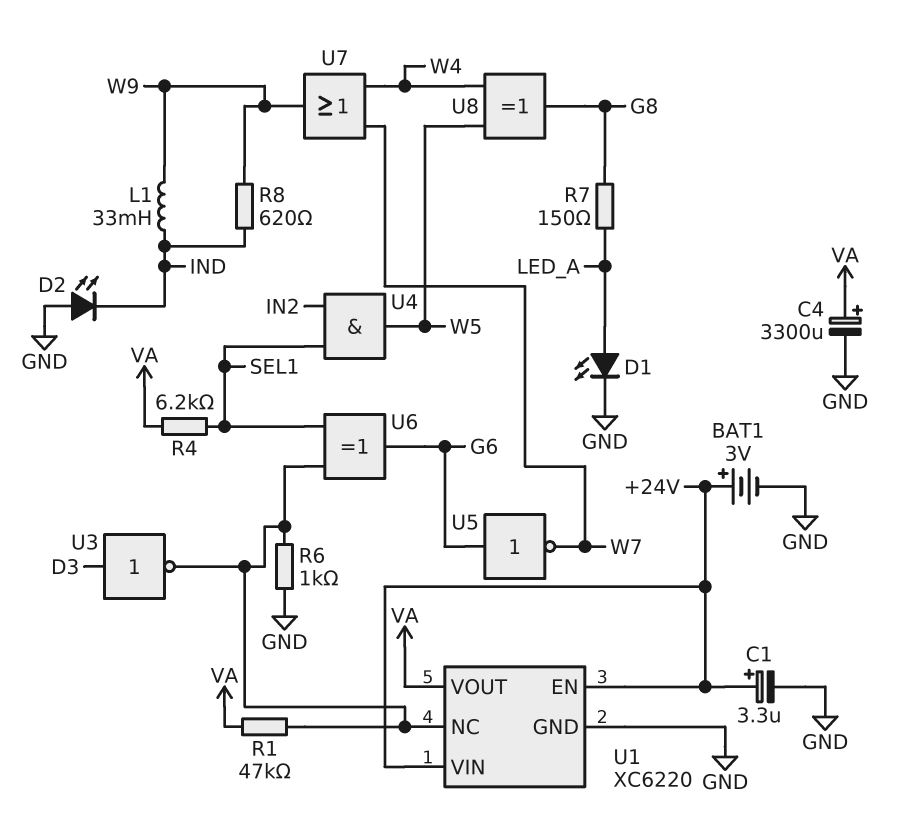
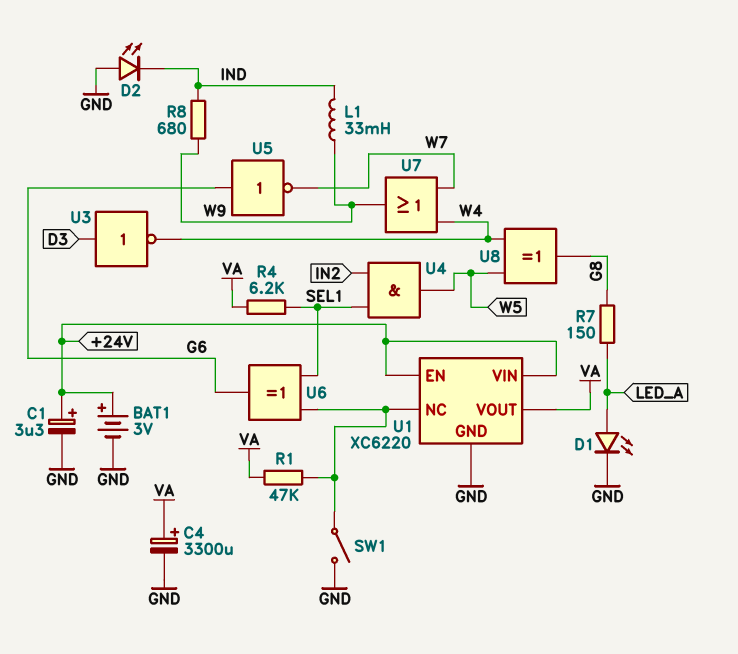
R6: 1k (GND, U1/NC) -> none
R8: 620 (IND, W9) -> 680 (IND, W9)
SW1: none -> switch (GND, U1/NC)
U3: NOT (in D3, out U1/NC) -> NOT (in D3, out W4)

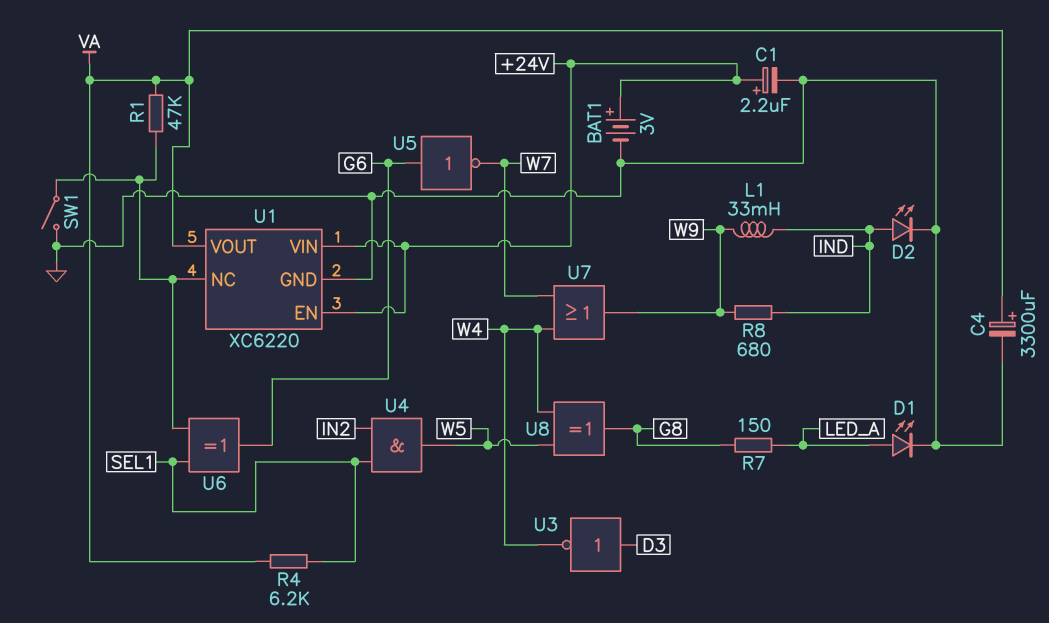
C1: 3.3uF (plus +24V, minus GND) -> 2.2uF (plus +24V, minus GND)
D2: LED (A GND, K IND) -> LED (A IND, K GND)

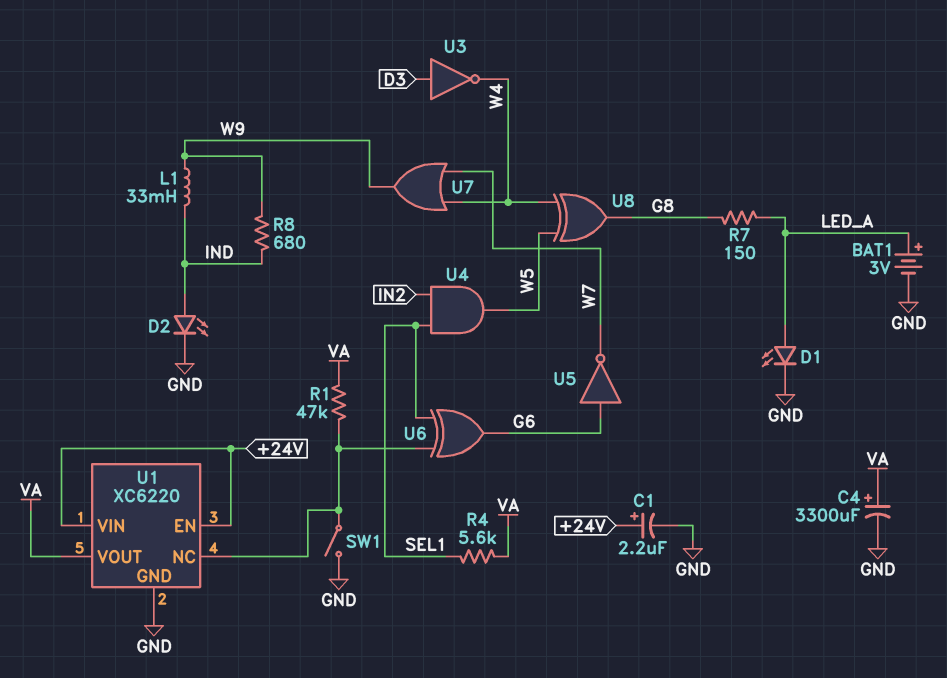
BAT1: 3V (plus +24V, minus GND) -> 3V (plus LED_A, minus GND)
R4: 6.2k (SEL1, VA) -> 5.6k (SEL1, VA)

